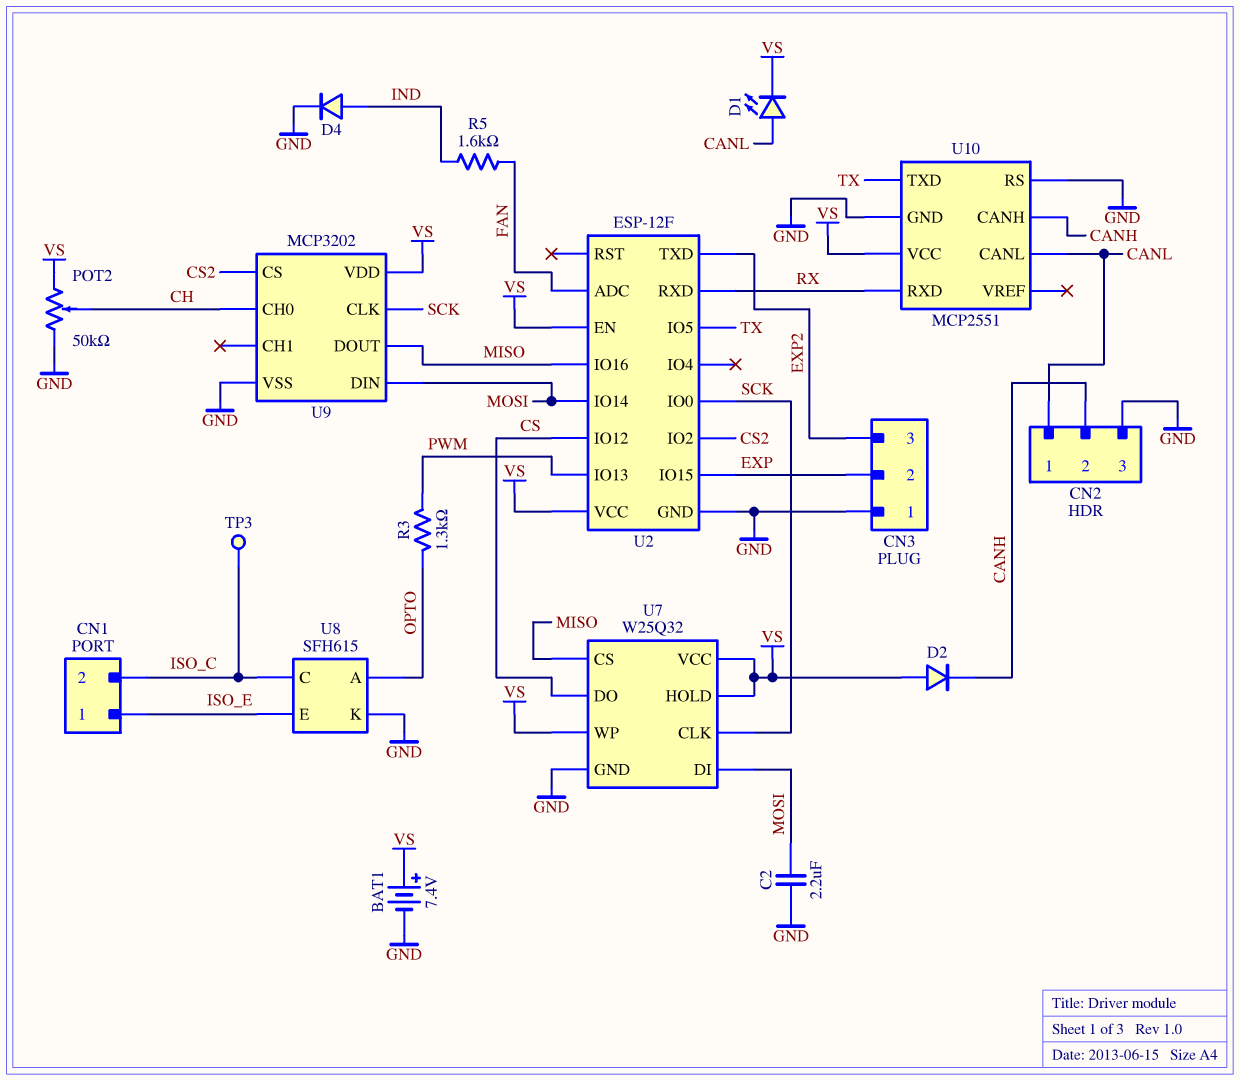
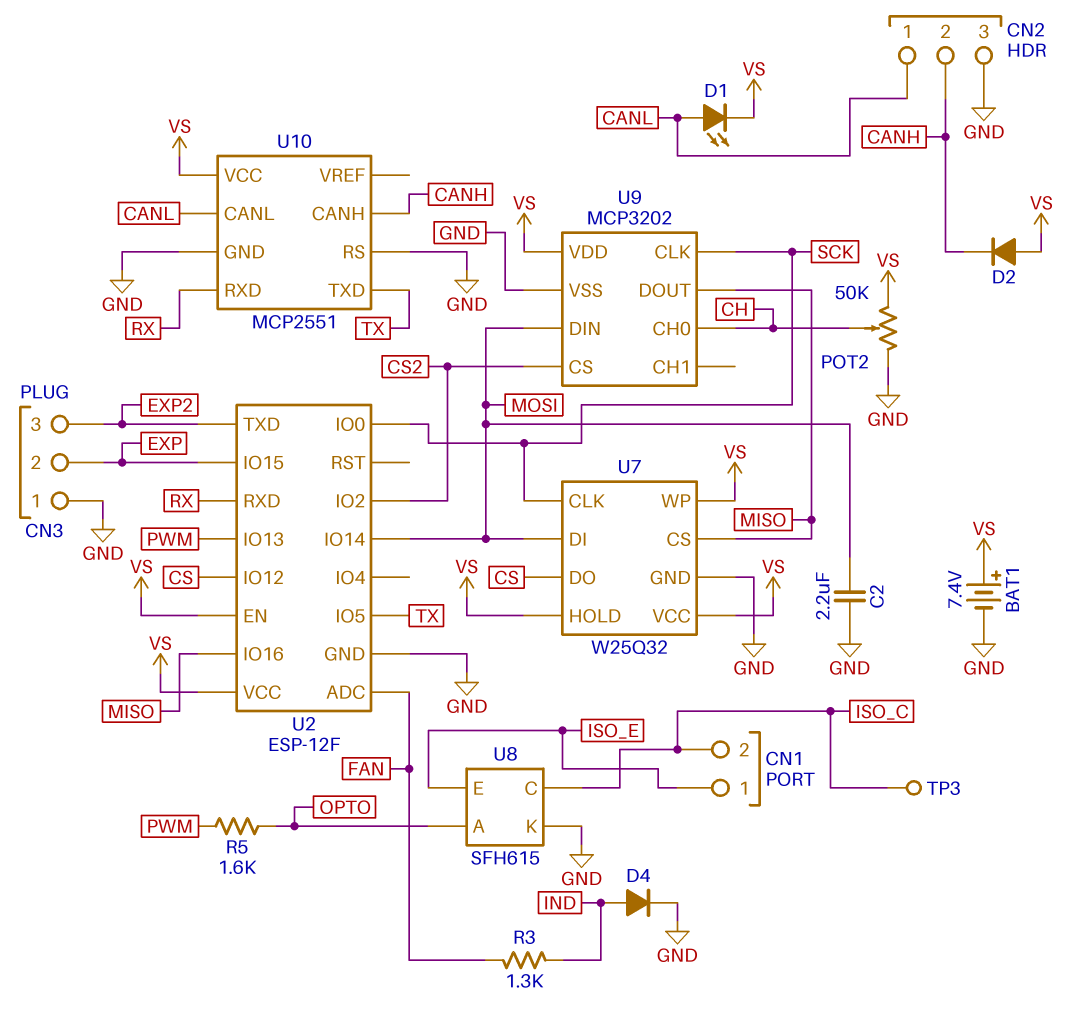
R3: 1.3k (OPTO, PWM) -> 1.3k (FAN, IND)
R5: 1.6k (FAN, IND) -> 1.6k (OPTO, PWM)

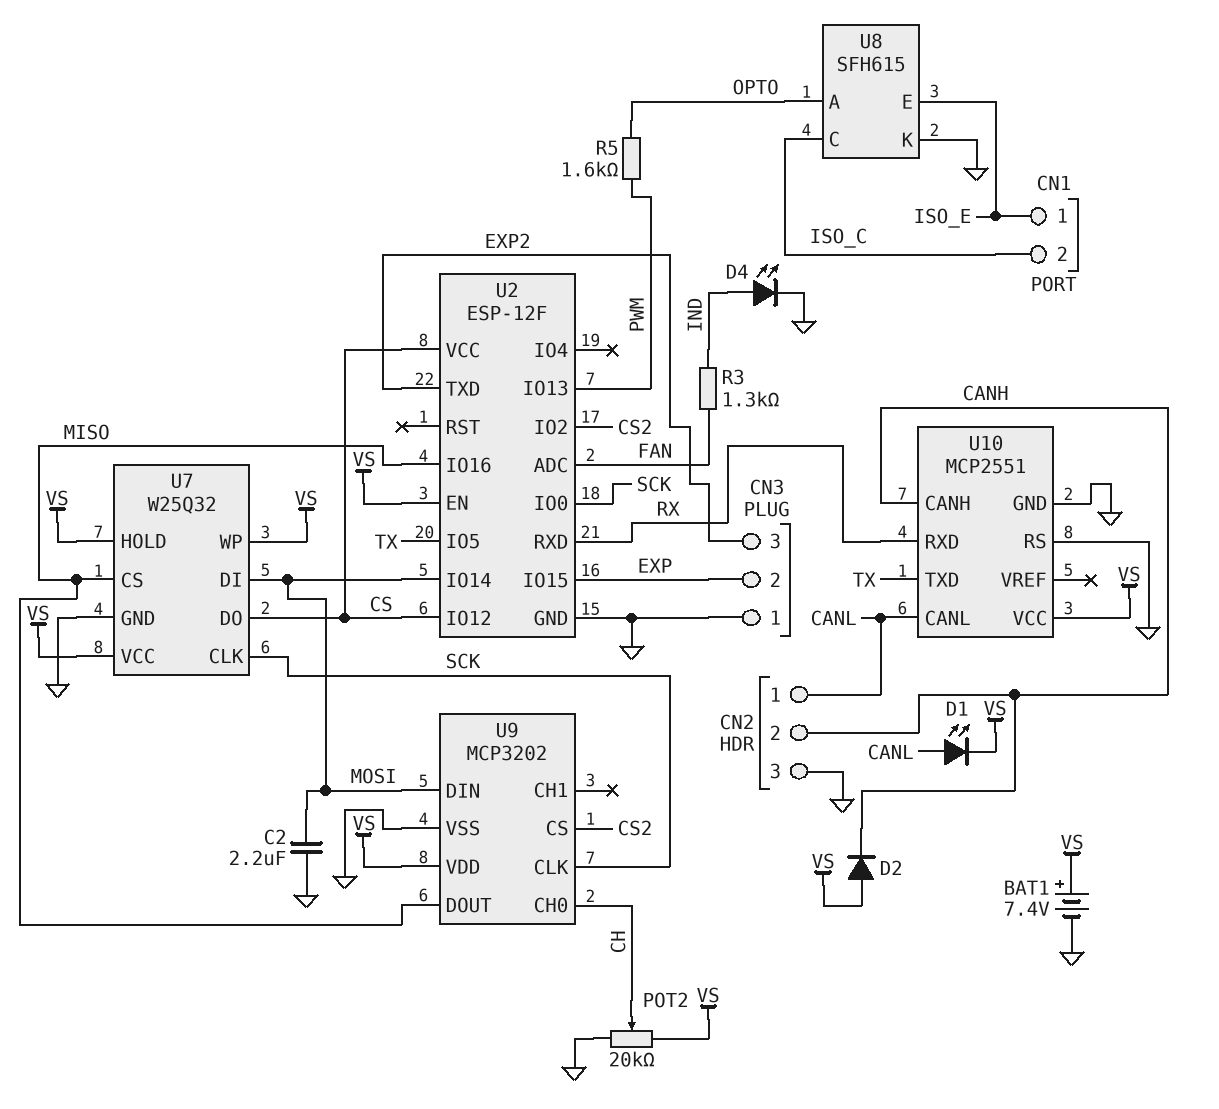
D4: diode (A IND, K GND) -> LED (A IND, K GND)
POT2: 50k (GND, VS, wiper CH) -> 20k (GND, VS, wiper CH)
TP3: test point (ISO_C) -> none
U2 pin VCC: VS -> CS

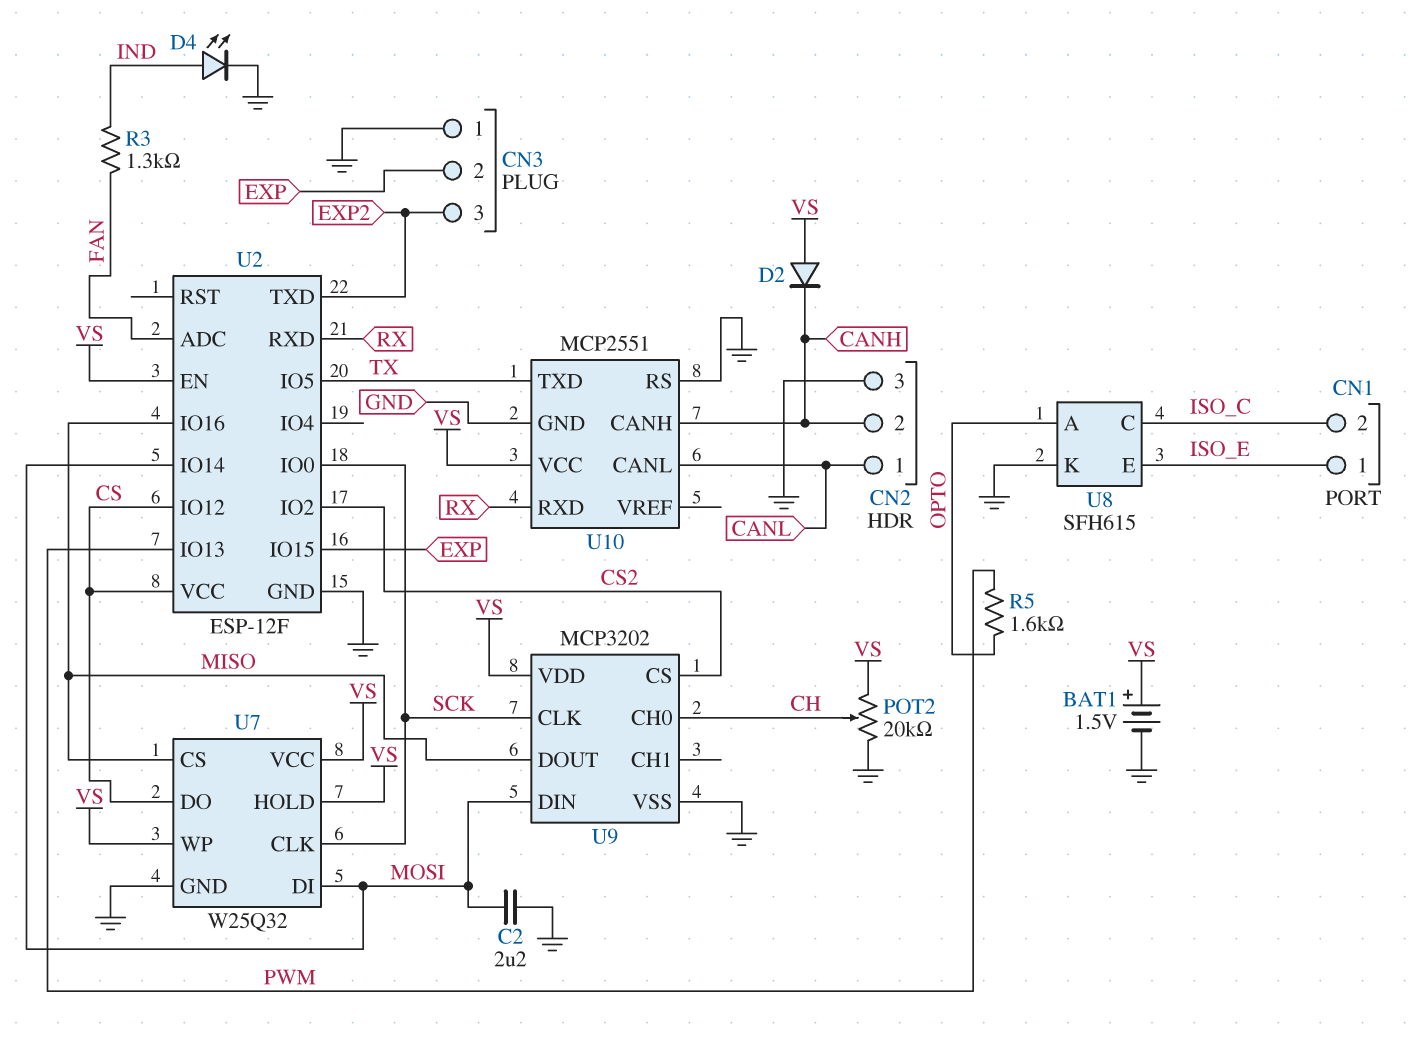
BAT1: 7.4V (plus VS, minus GND) -> 1.5V (plus VS, minus GND)
D1: LED (A CANL, K VS) -> none

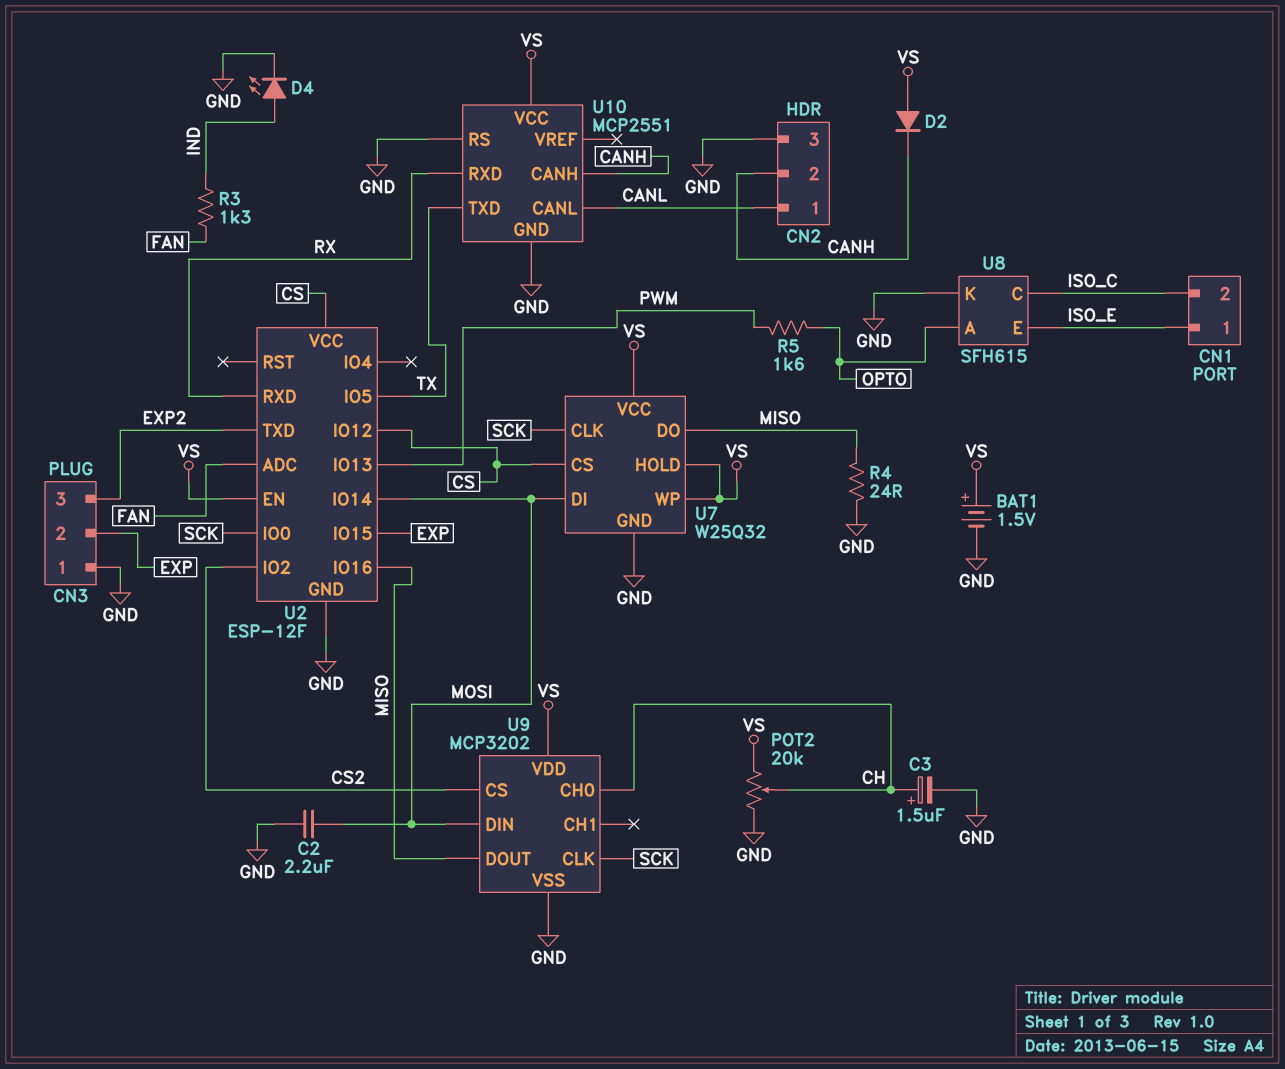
C3: none -> 1.5uF (plus CH, minus GND)
R4: none -> 24 (GND, MISO)
U7 pin CS: MISO -> CS
U7 pin DO: CS -> MISO

